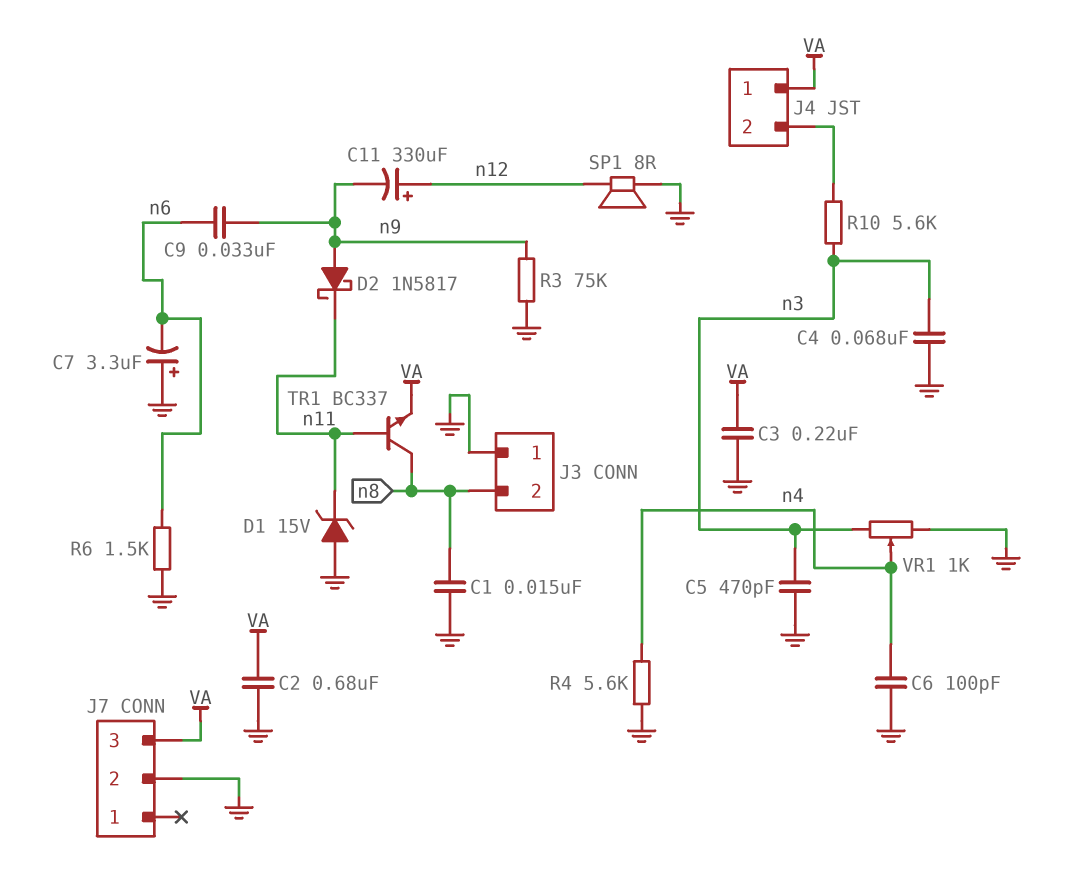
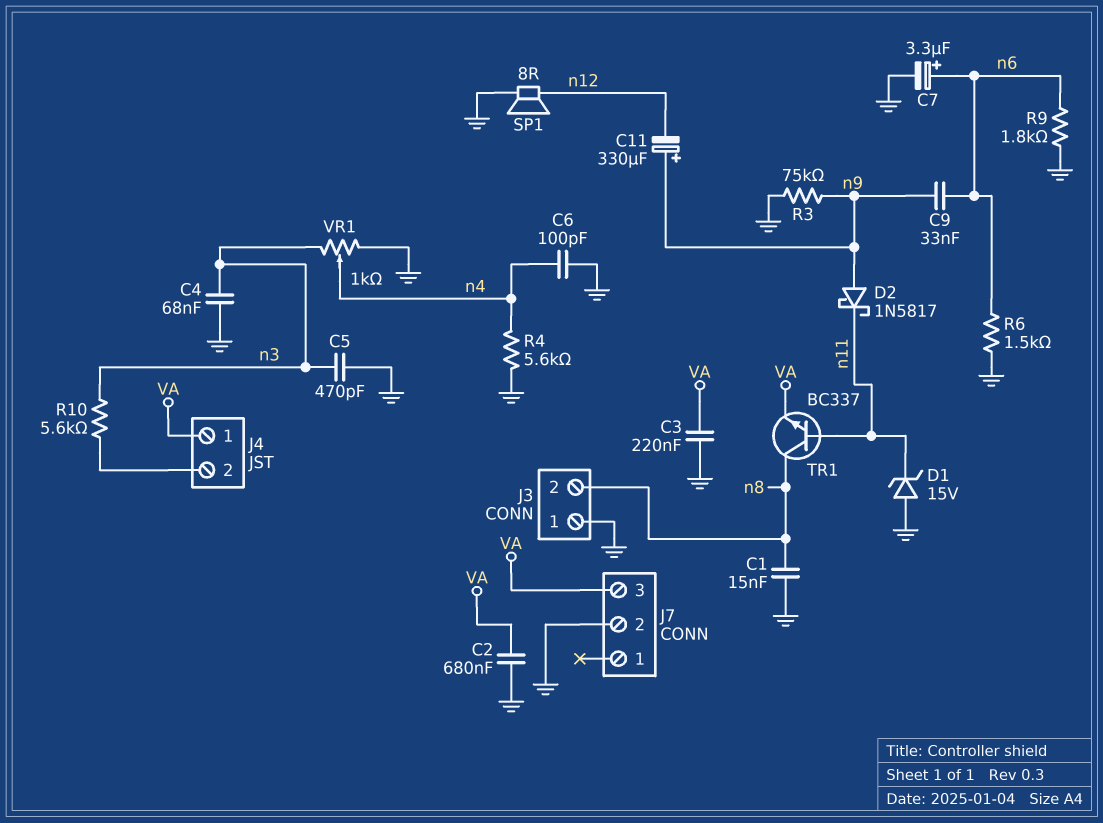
C7: 3.3uF (plus GND, minus n6) -> 3.3uF (plus n6, minus GND)
C11: 330uF (plus n12, minus n9) -> 330uF (plus n9, minus n12)
R9: none -> 1.8k (GND, n6)

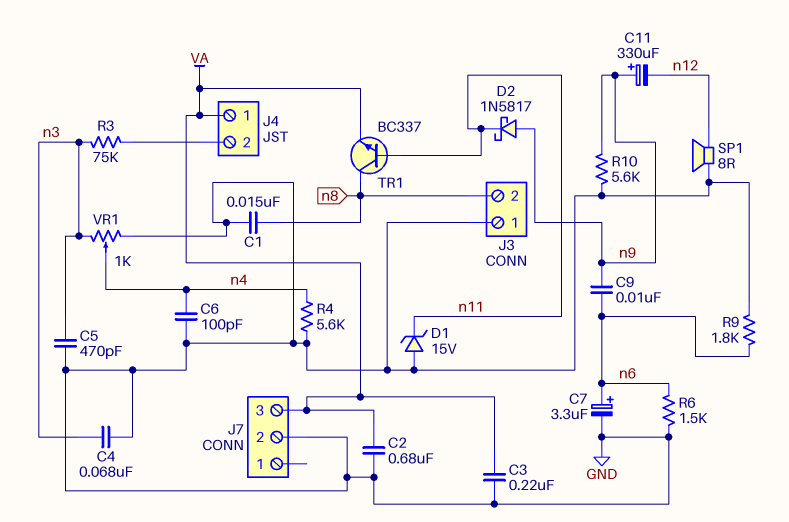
C9: 33nF (n6, n9) -> 10nF (n6, n9)
R3: 75k (GND, n9) -> 75k (J4/2, n3)
R10: 5.6k (J4/2, n3) -> 5.6k (GND, n9)

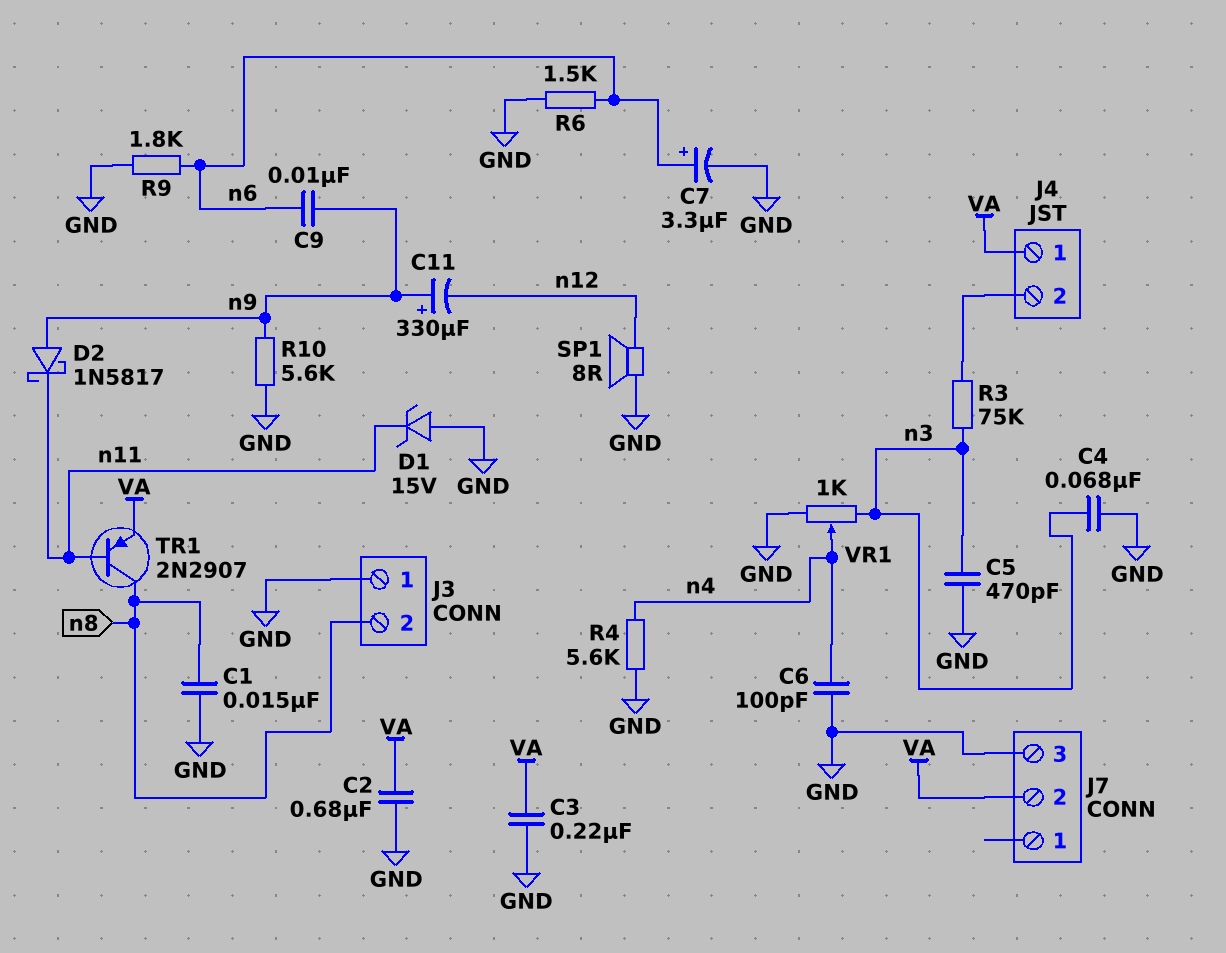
J7 pin 2: GND -> VA
J7 pin 3: VA -> GND
TR1: NPN BC337 (B n11, C n8, E VA) -> PNP 2N2907 (B n11, C n8, E VA)

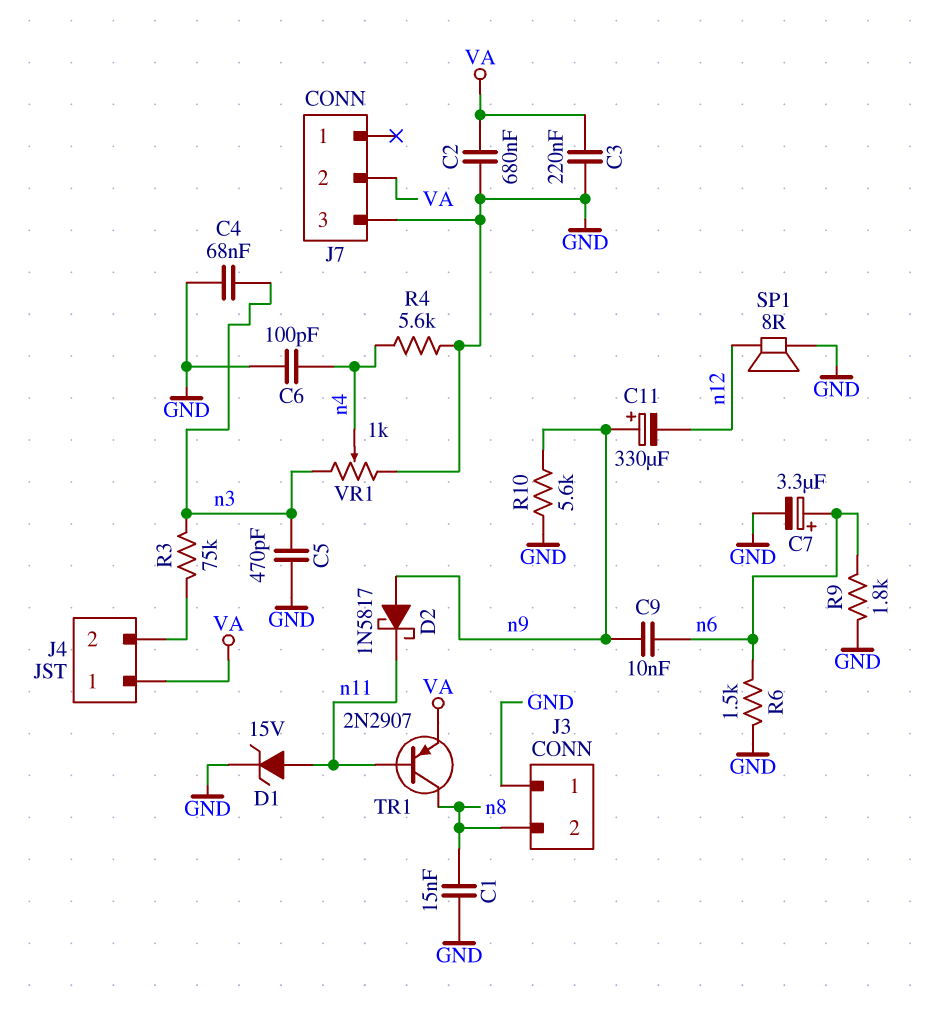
D1: zener 15V (A GND, K n11) -> zener 15V (A n11, K GND)

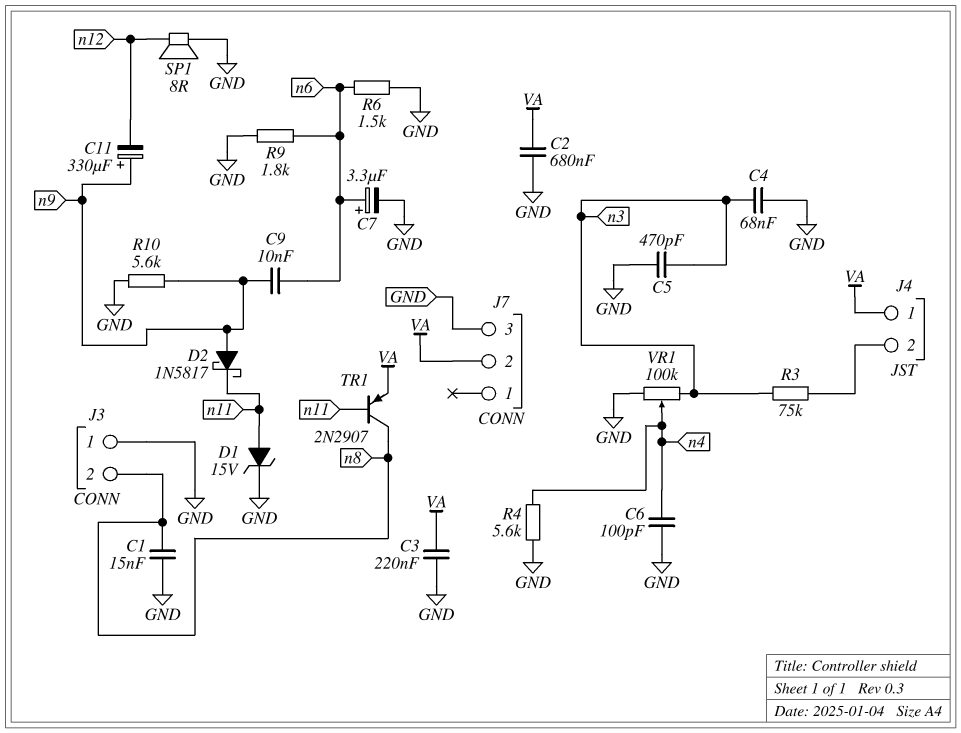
VR1: 1k (GND, n3, wiper n4) -> 100k (GND, n3, wiper n4)

